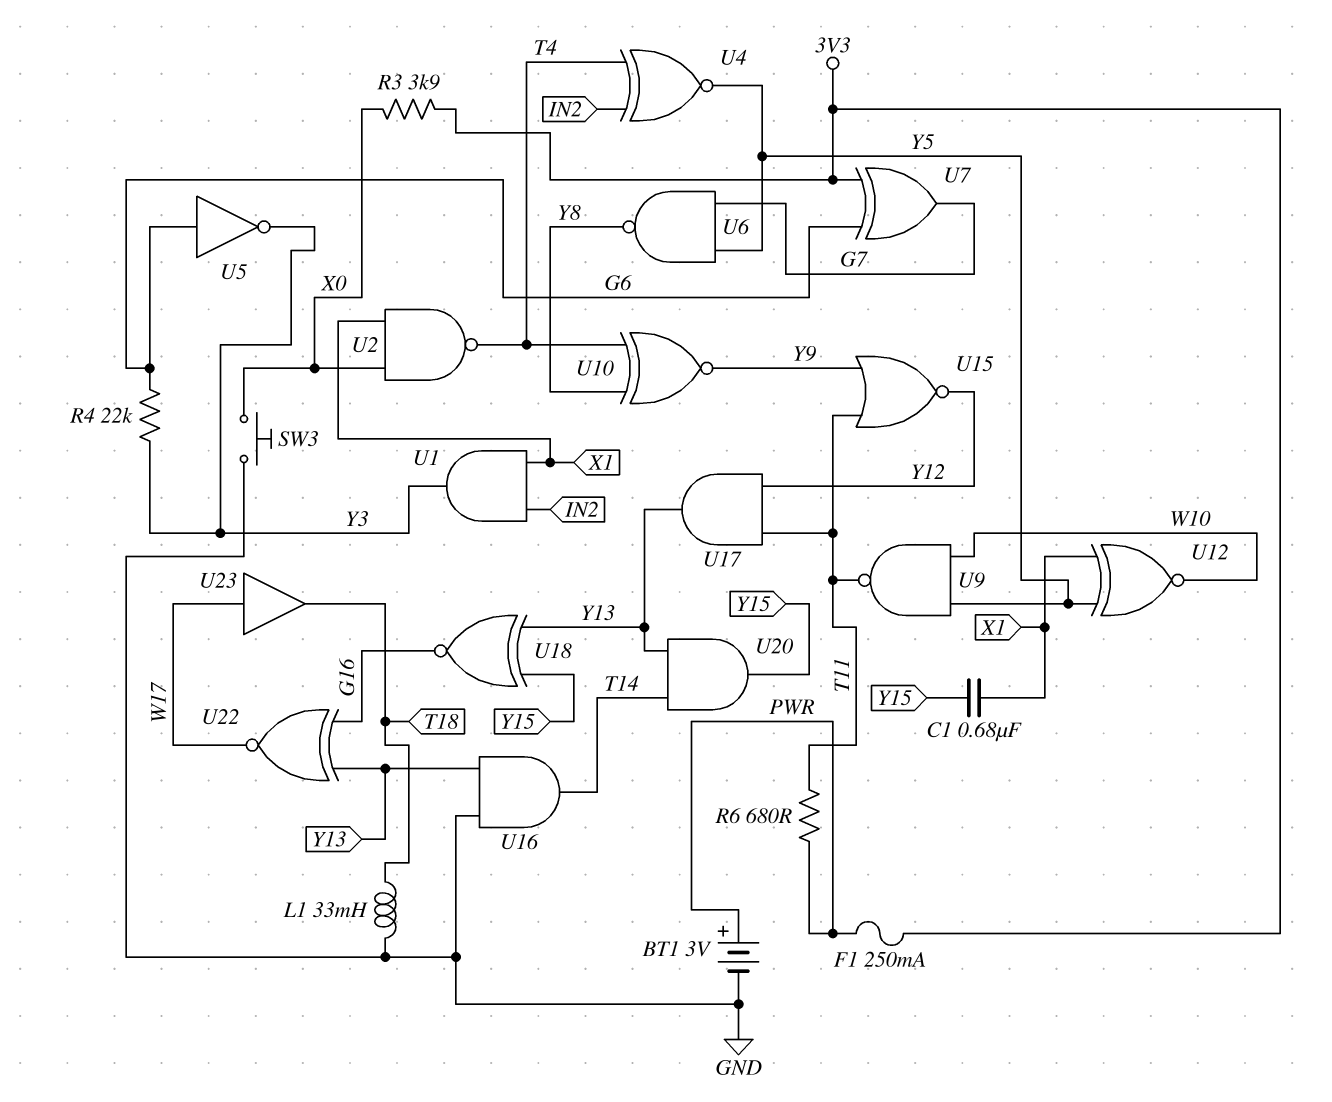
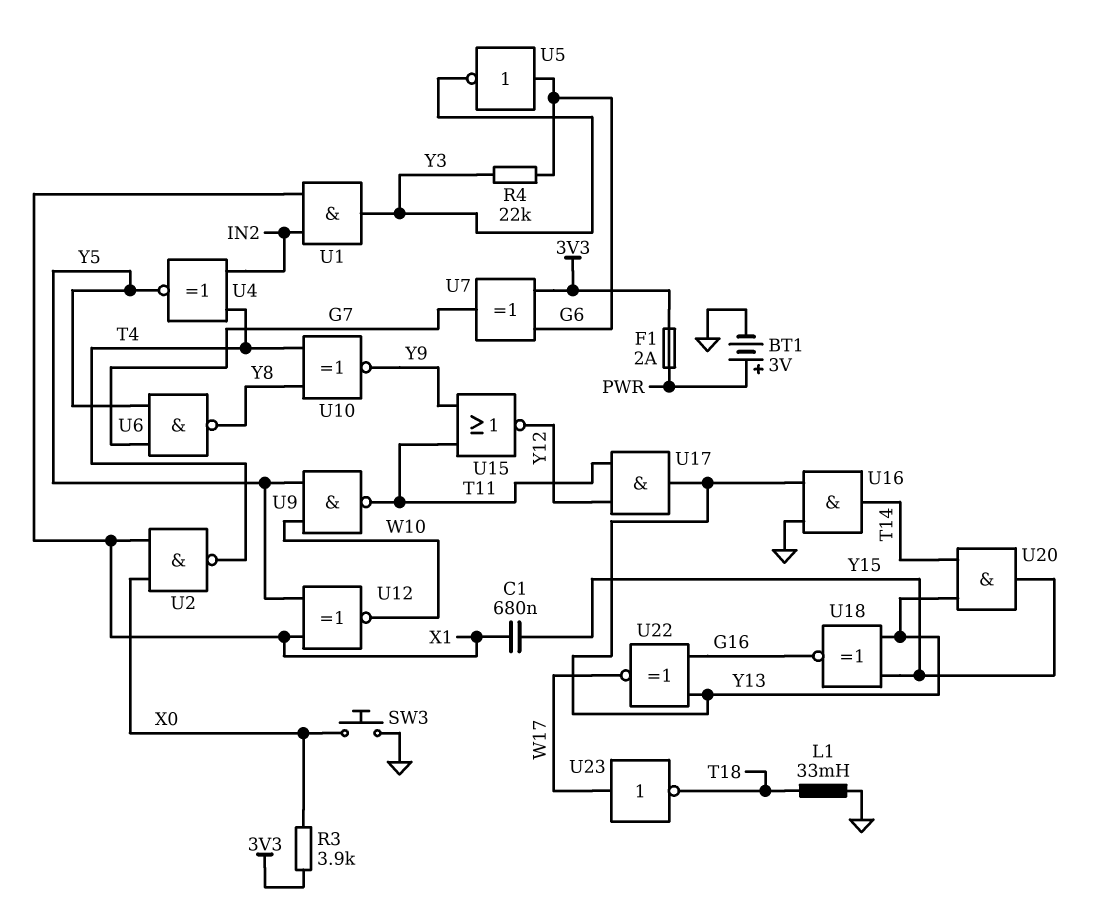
F1: 250mA (3V3, PWR) -> 2A (3V3, PWR)
R6: 680 (PWR, T11) -> none
U23: buffer (in W17, out T18) -> NOT (in W17, out T18)

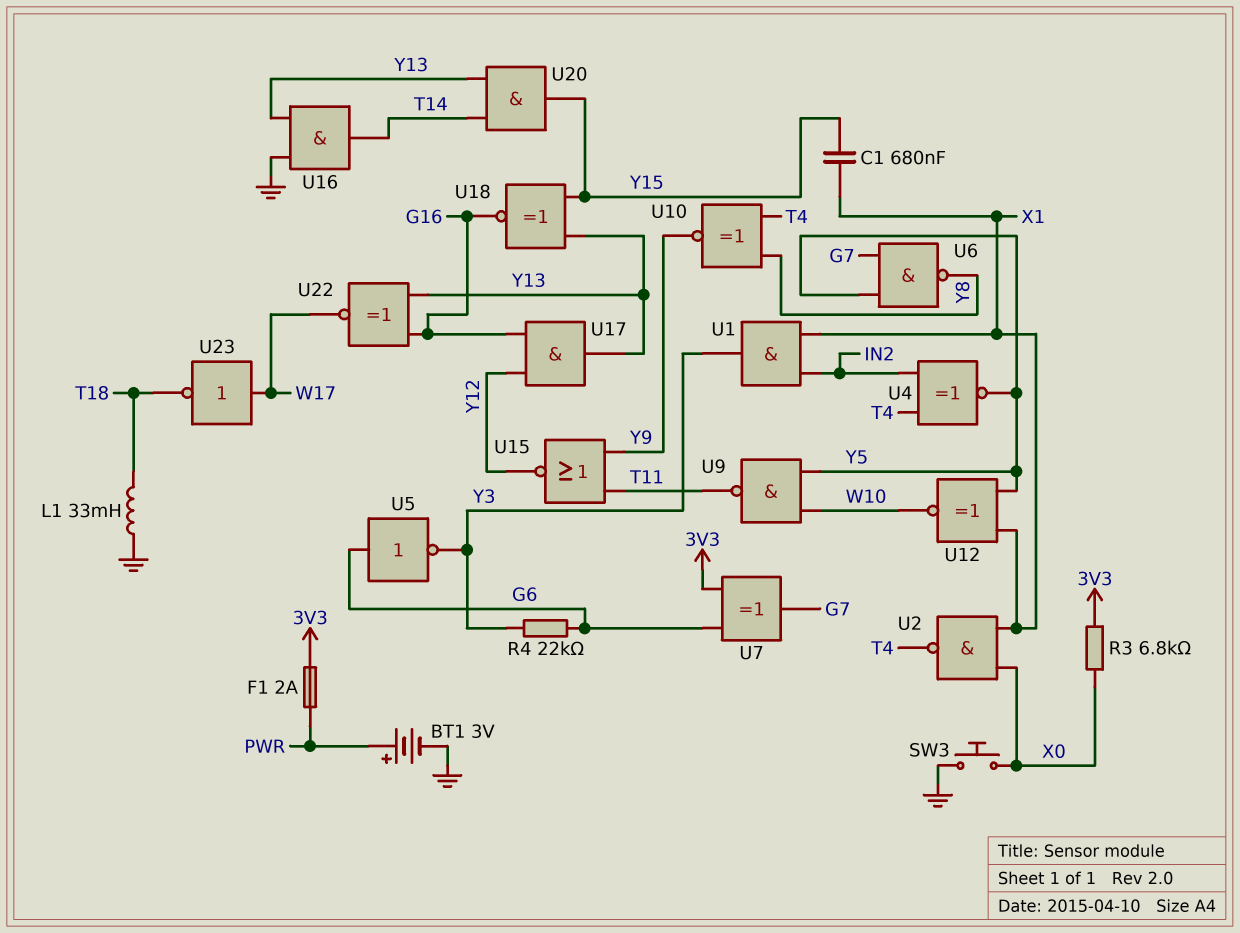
R3: 3.9k (3V3, X0) -> 6.8k (3V3, X0)
U17: AND (in T11, in Y12, out Y13) -> AND (in G16, in Y12, out Y13)

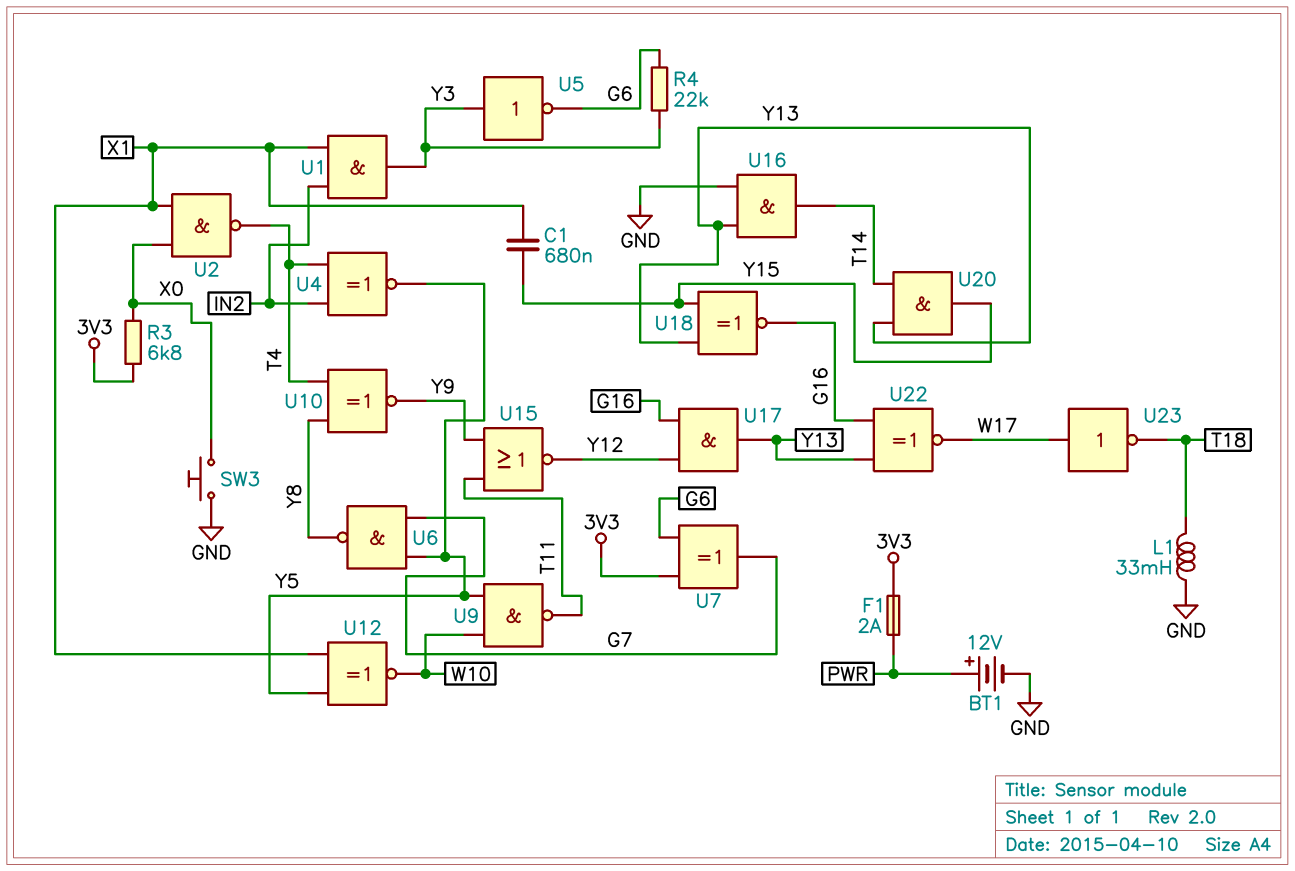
BT1: 3V (plus PWR, minus GND) -> 12V (plus PWR, minus GND)
U5: NOT (in G6, out Y3) -> NOT (in Y3, out G6)

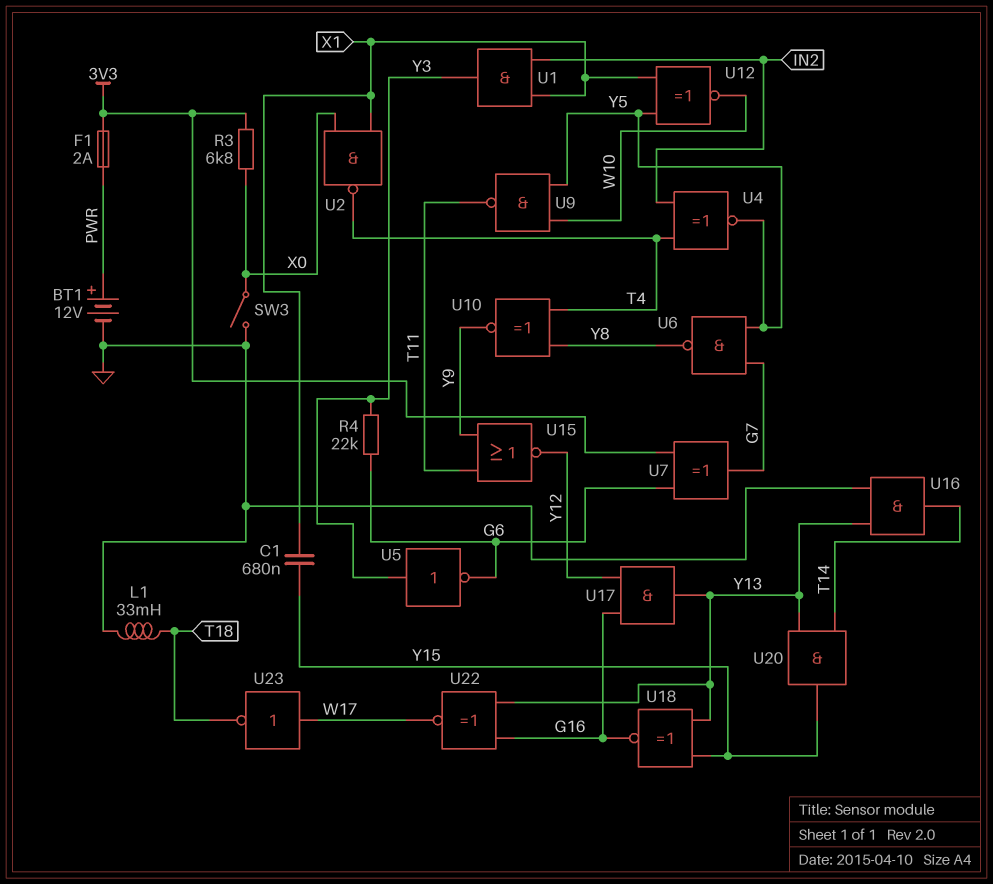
SW3: button (GND, X0) -> switch (GND, X0)

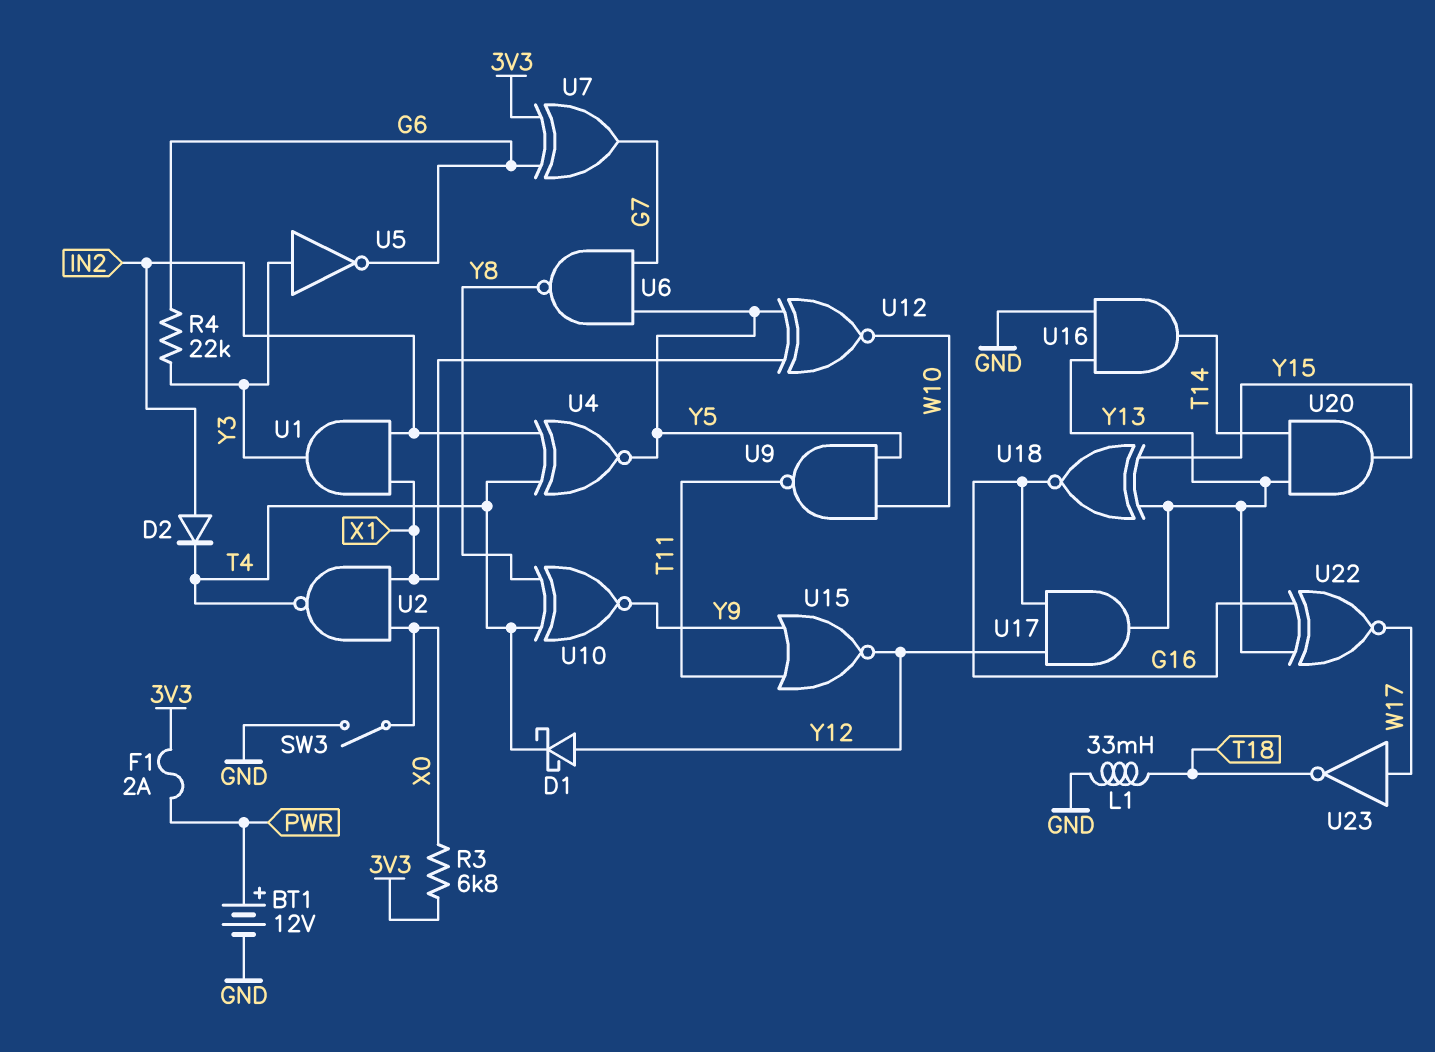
C1: 680nF (X1, Y15) -> none
D1: none -> schottky (A Y12, K T4)
D2: none -> diode (A IN2, K T4)

